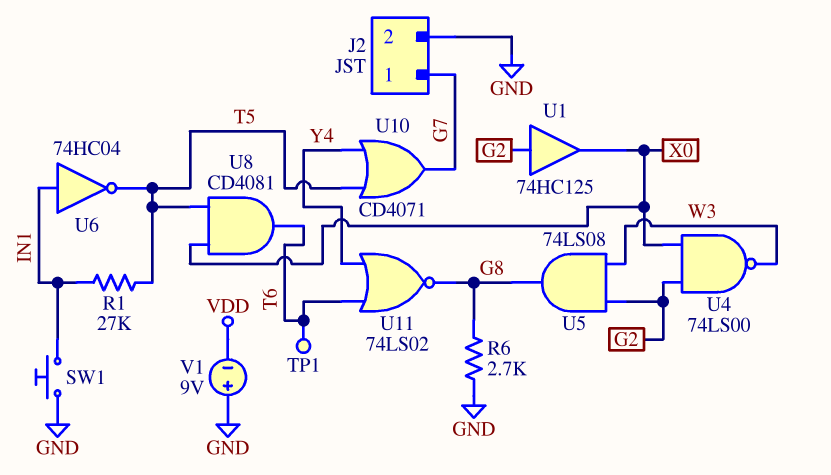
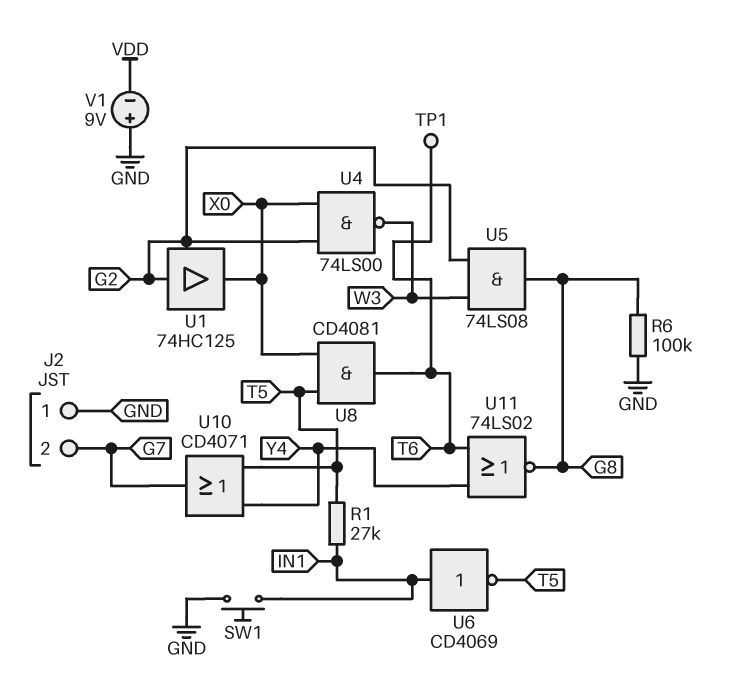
J2 pin 1: G7 -> GND
J2 pin 2: GND -> G7
R6: 2.7k (G8, GND) -> 100k (G8, GND)
U6: NOT 74HC04 (in IN1, out T5) -> NOT CD4069 (in IN1, out T5)

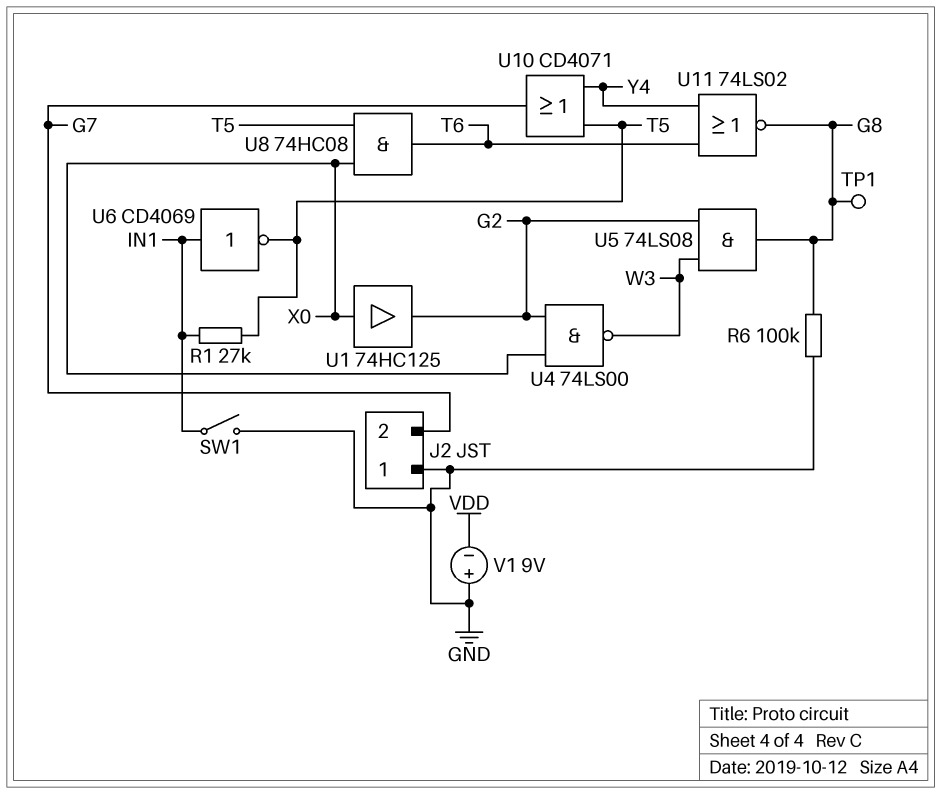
SW1: button (GND, IN1) -> switch (GND, IN1)
TP1: test point (T6) -> test point (G8)
U1: buffer 74HC125 (in G2, out X0) -> buffer 74HC125 (in X0, out G2)
U8: AND CD4081 (in T5, in X0, out T6) -> AND 74HC08 (in T5, in X0, out T6)

